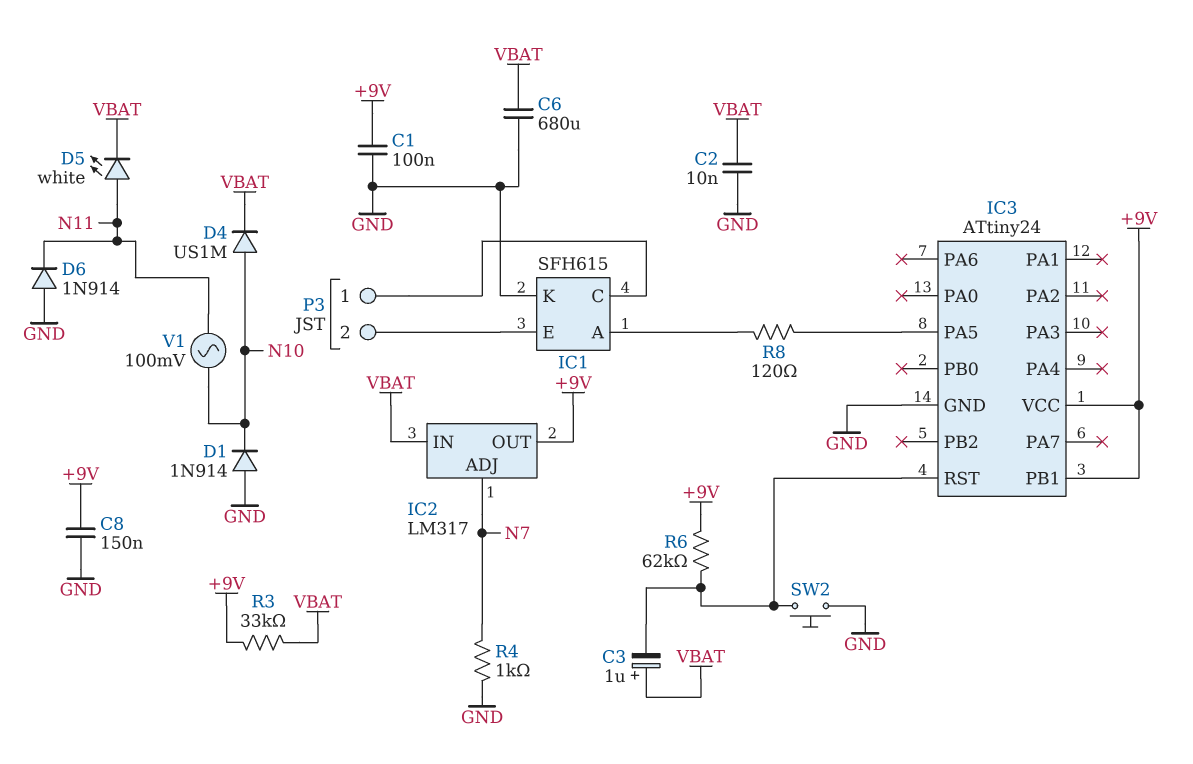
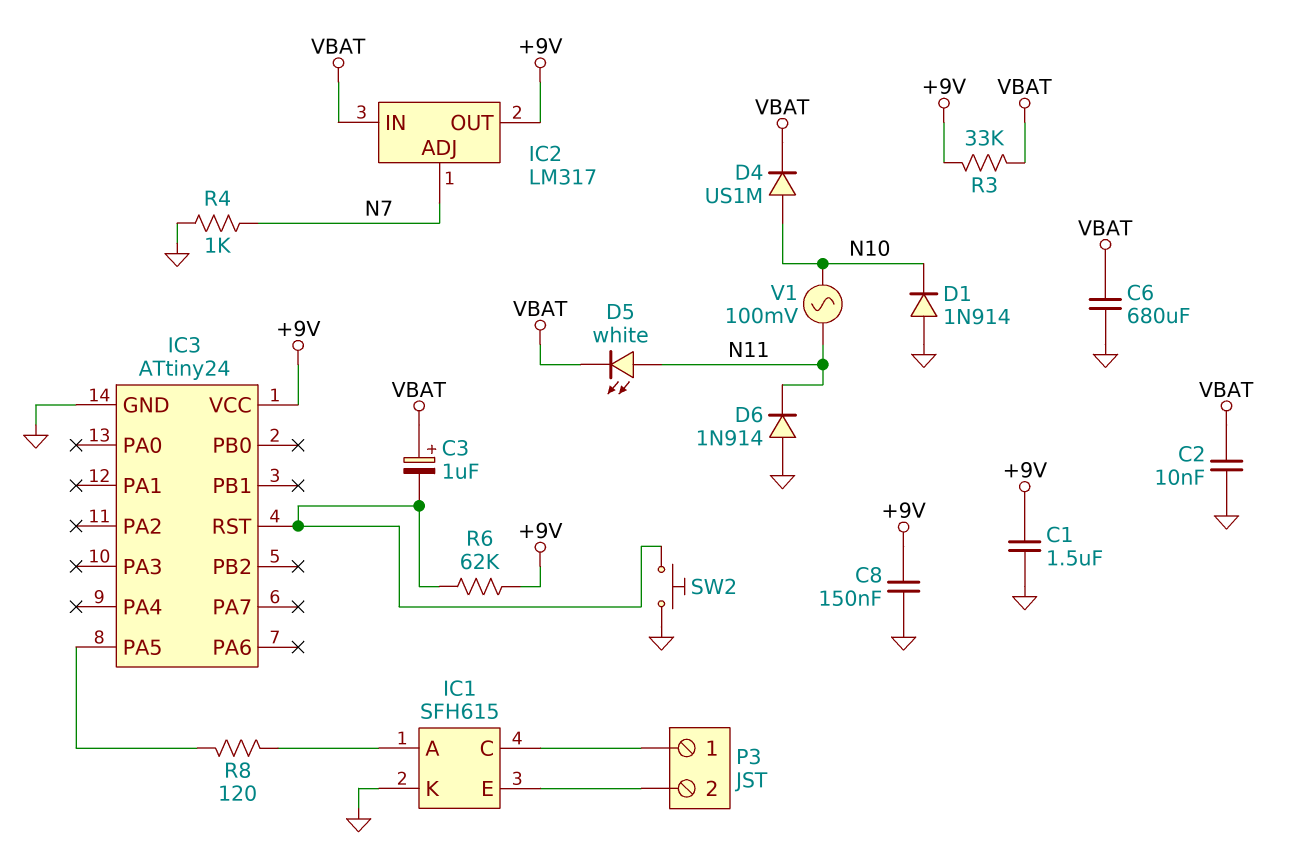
C1: 100nF (+9V, GND) -> 1.5uF (+9V, GND)
IC3 pin PB1: +9V -> none

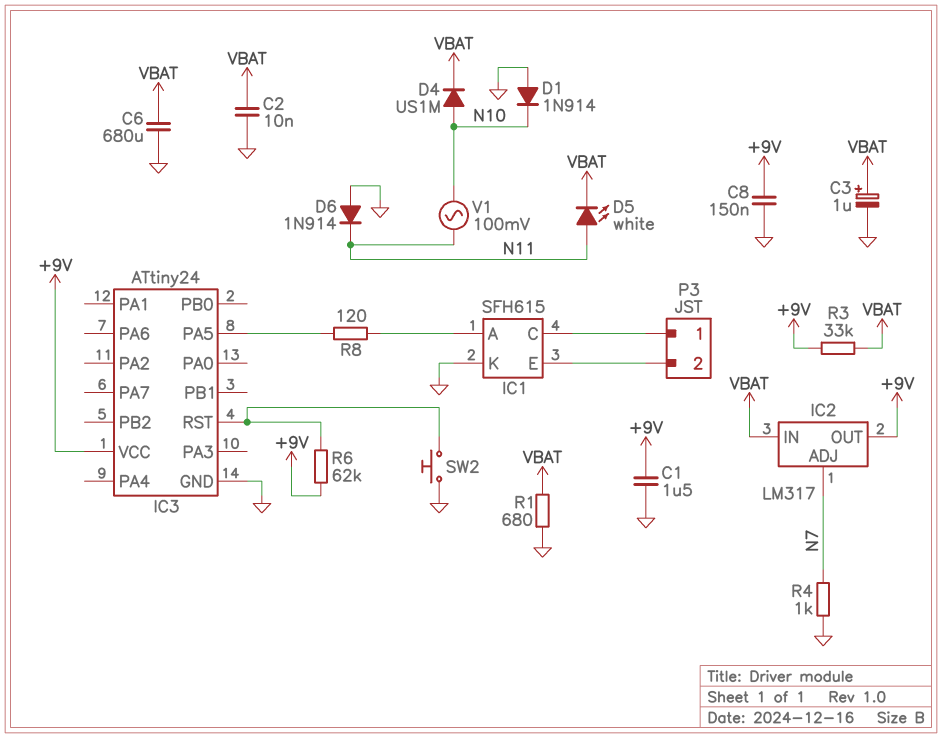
C3: 1uF (plus VBAT, minus IC3/RST) -> 1uF (plus VBAT, minus GND)
R1: none -> 680 (GND, VBAT)

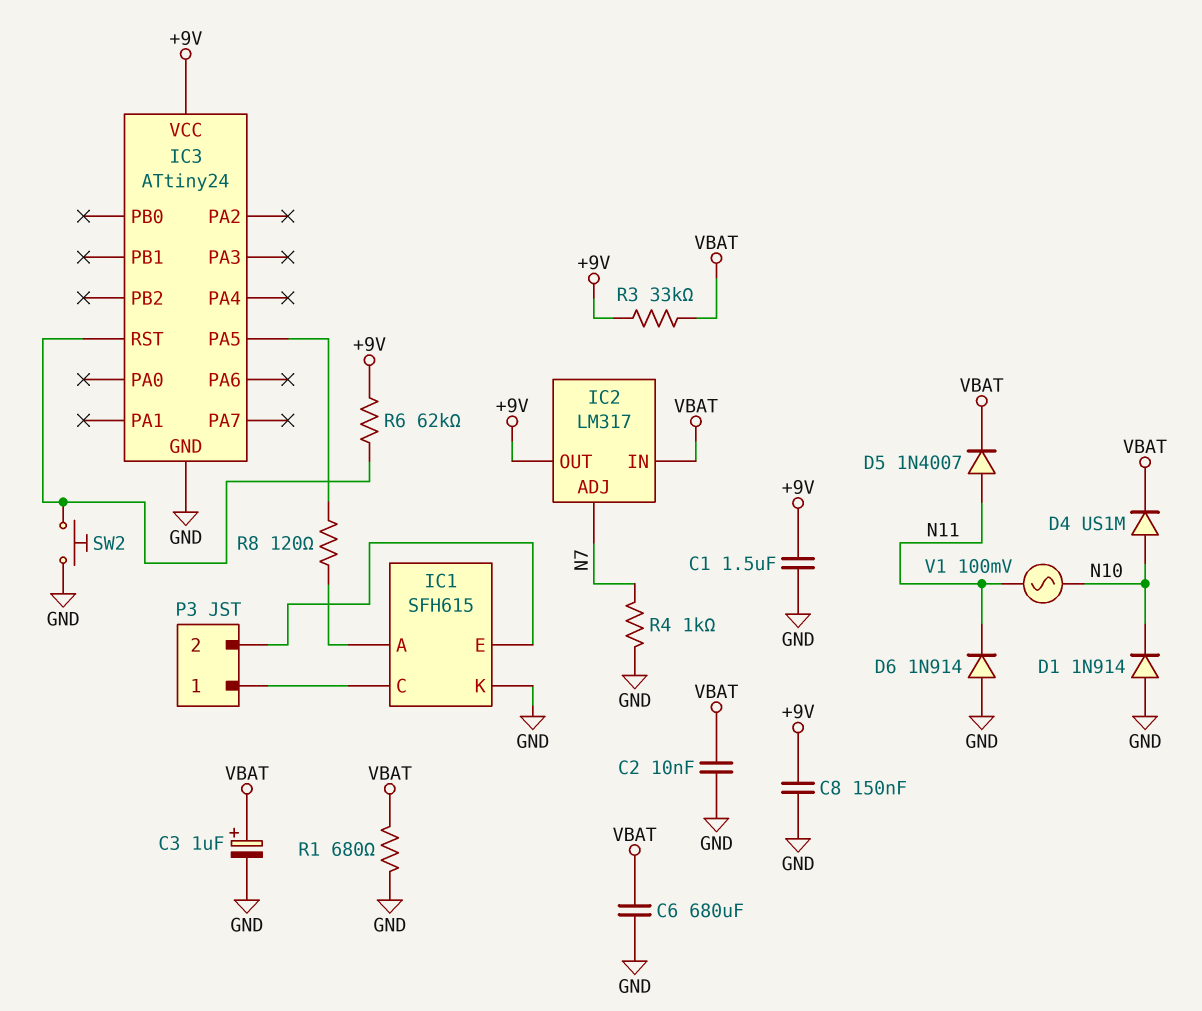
D5: LED white (A N11, K VBAT) -> diode 1N4007 (A N11, K VBAT)

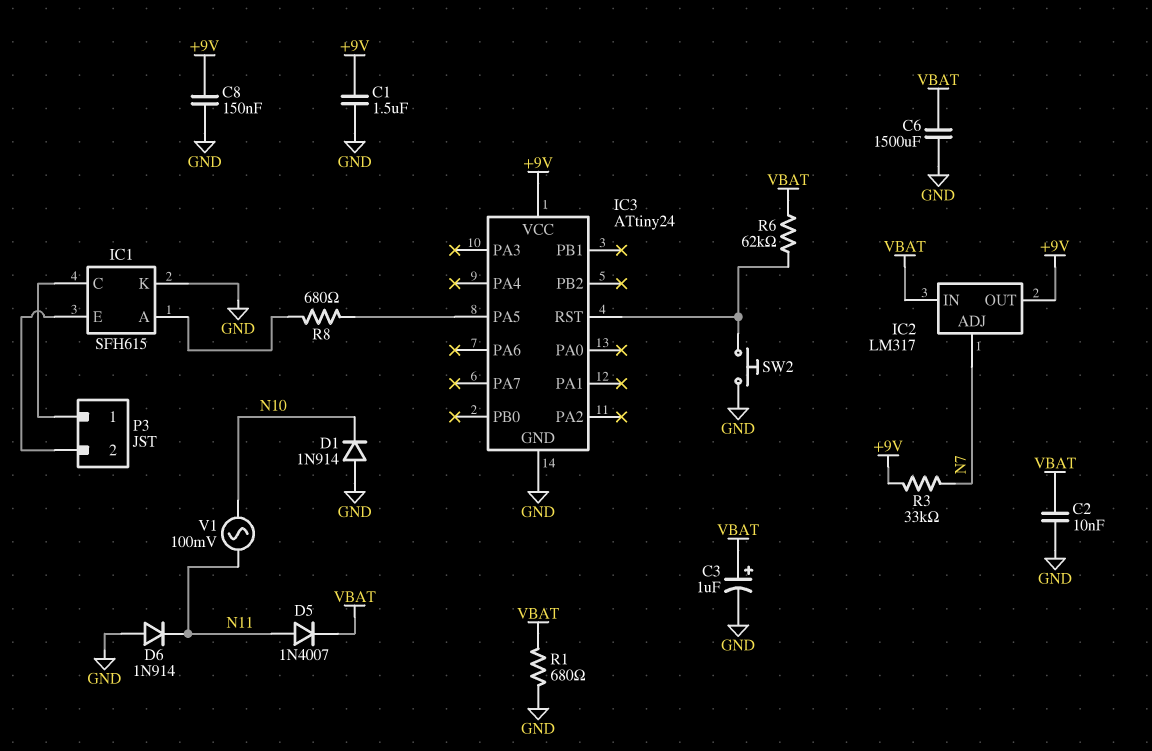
C6: 680uF (GND, VBAT) -> 1500uF (GND, VBAT)
D4: diode US1M (A N10, K VBAT) -> none
R3: 33k (+9V, VBAT) -> 33k (+9V, N7)
R4: 1k (GND, N7) -> none
R6: 62k (+9V, IC3/RST) -> 62k (IC3/RST, VBAT)
R8: 120 (IC1/A, IC3/PA5) -> 680 (IC1/A, IC3/PA5)

